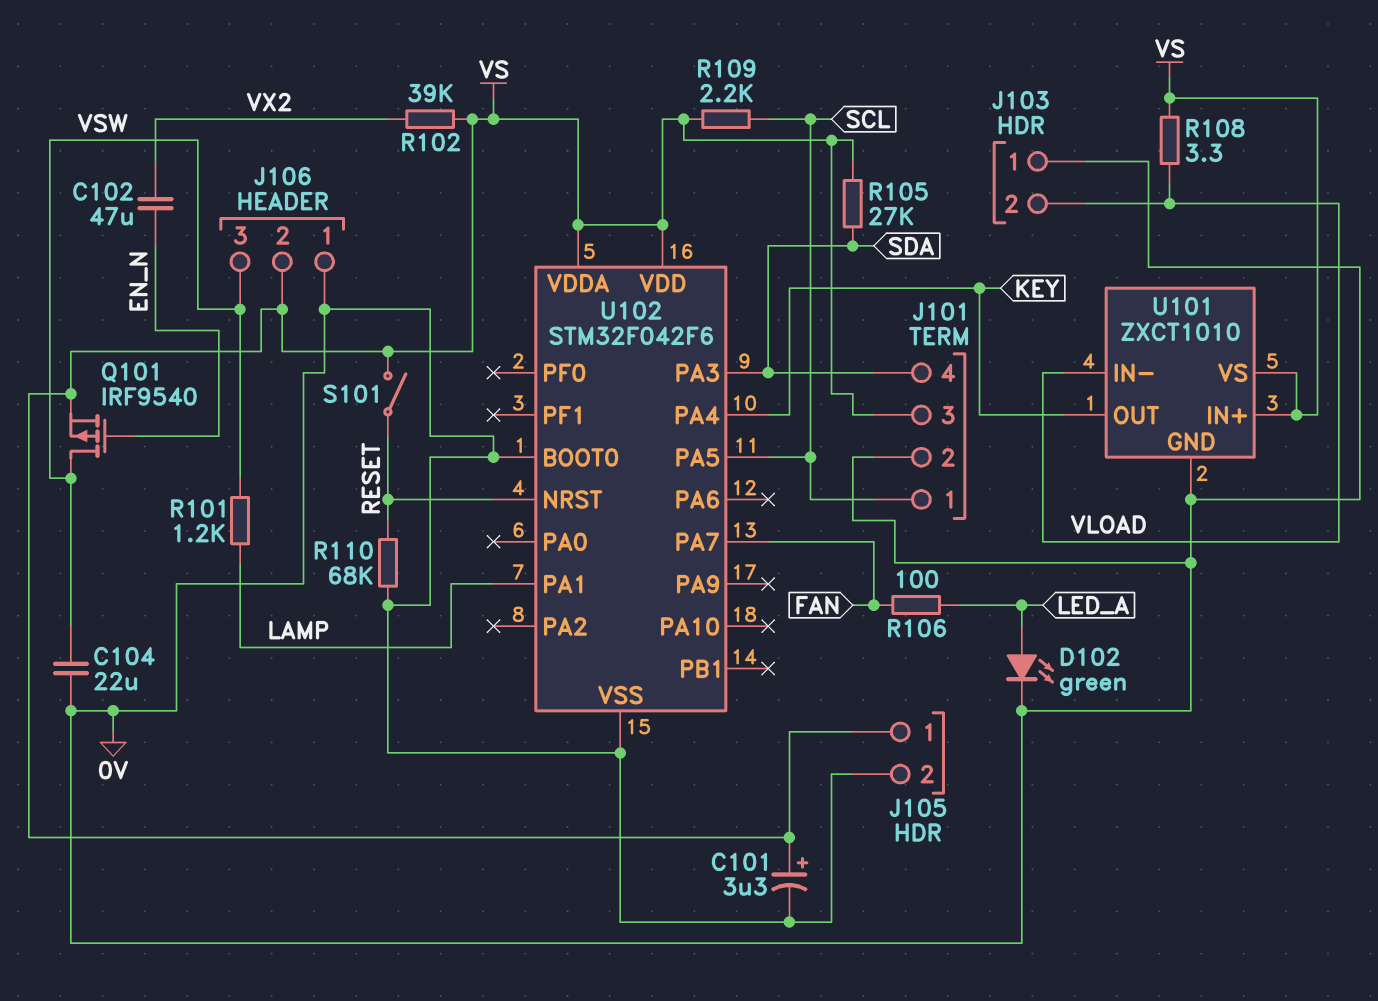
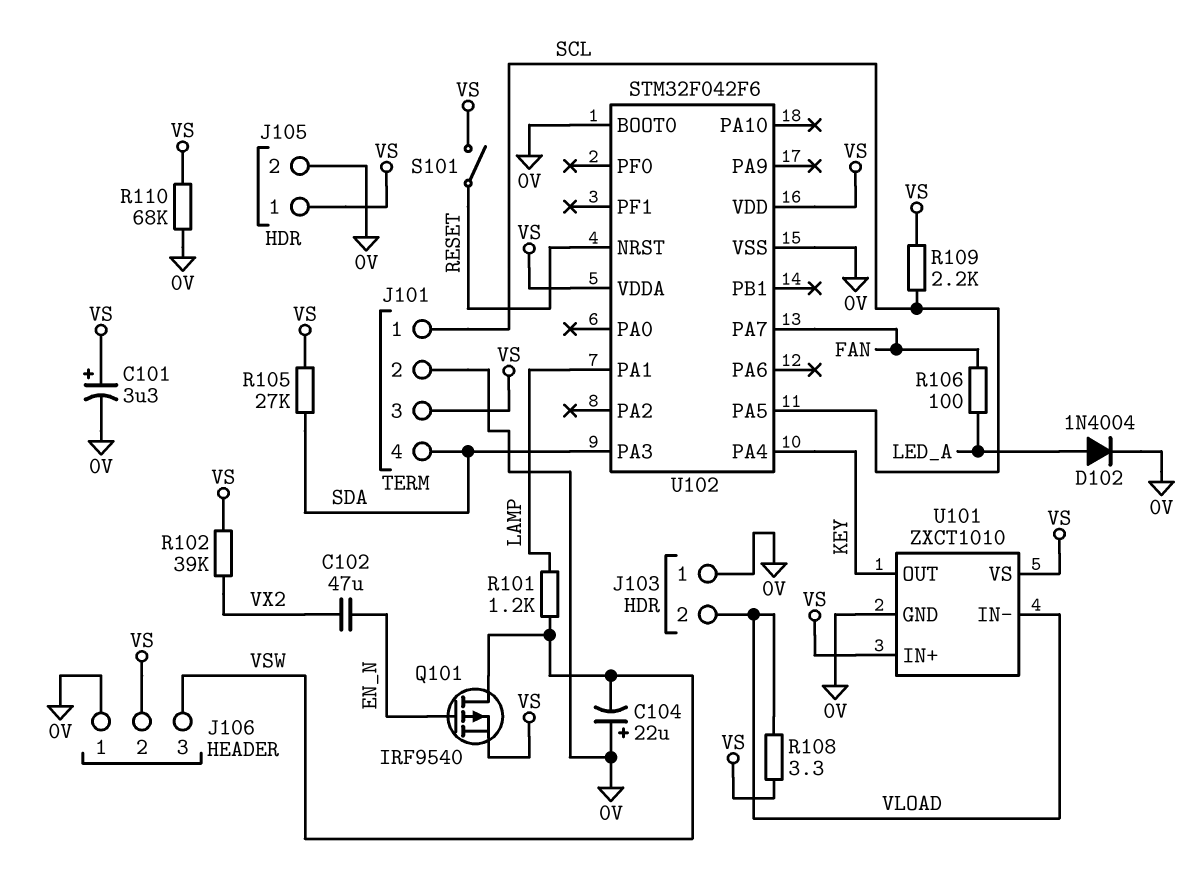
C104: 22uF (0V, VSW) -> 22uF (plus 0V, minus VSW)
D102: LED green (A LED_A, K 0V) -> diode 1N4004 (A LED_A, K 0V)
R110: 68k (0V, RESET) -> 68k (0V, VS)

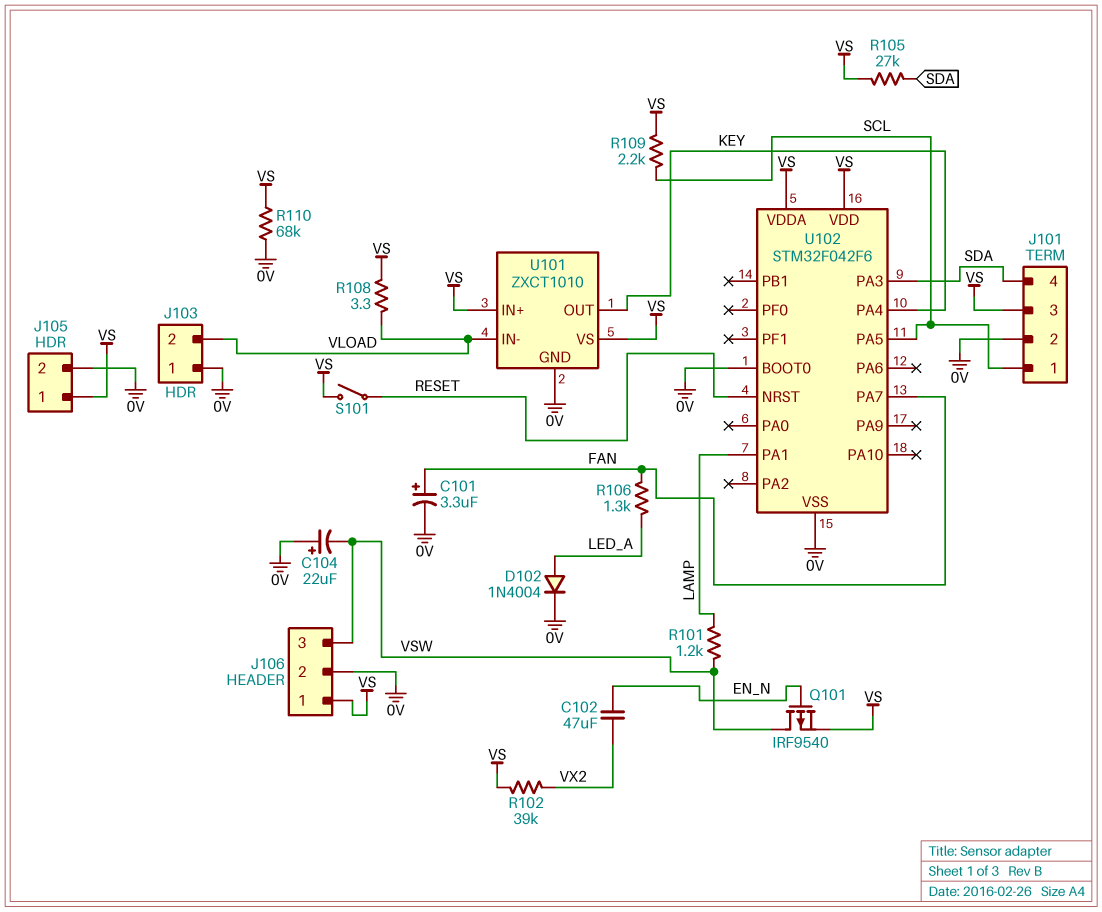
C101: 3.3uF (plus VS, minus 0V) -> 3.3uF (plus FAN, minus 0V)
J106 pin 1: 0V -> VS
J106 pin 2: VS -> 0V
R106: 100 (FAN, LED_A) -> 1.3k (FAN, LED_A)

